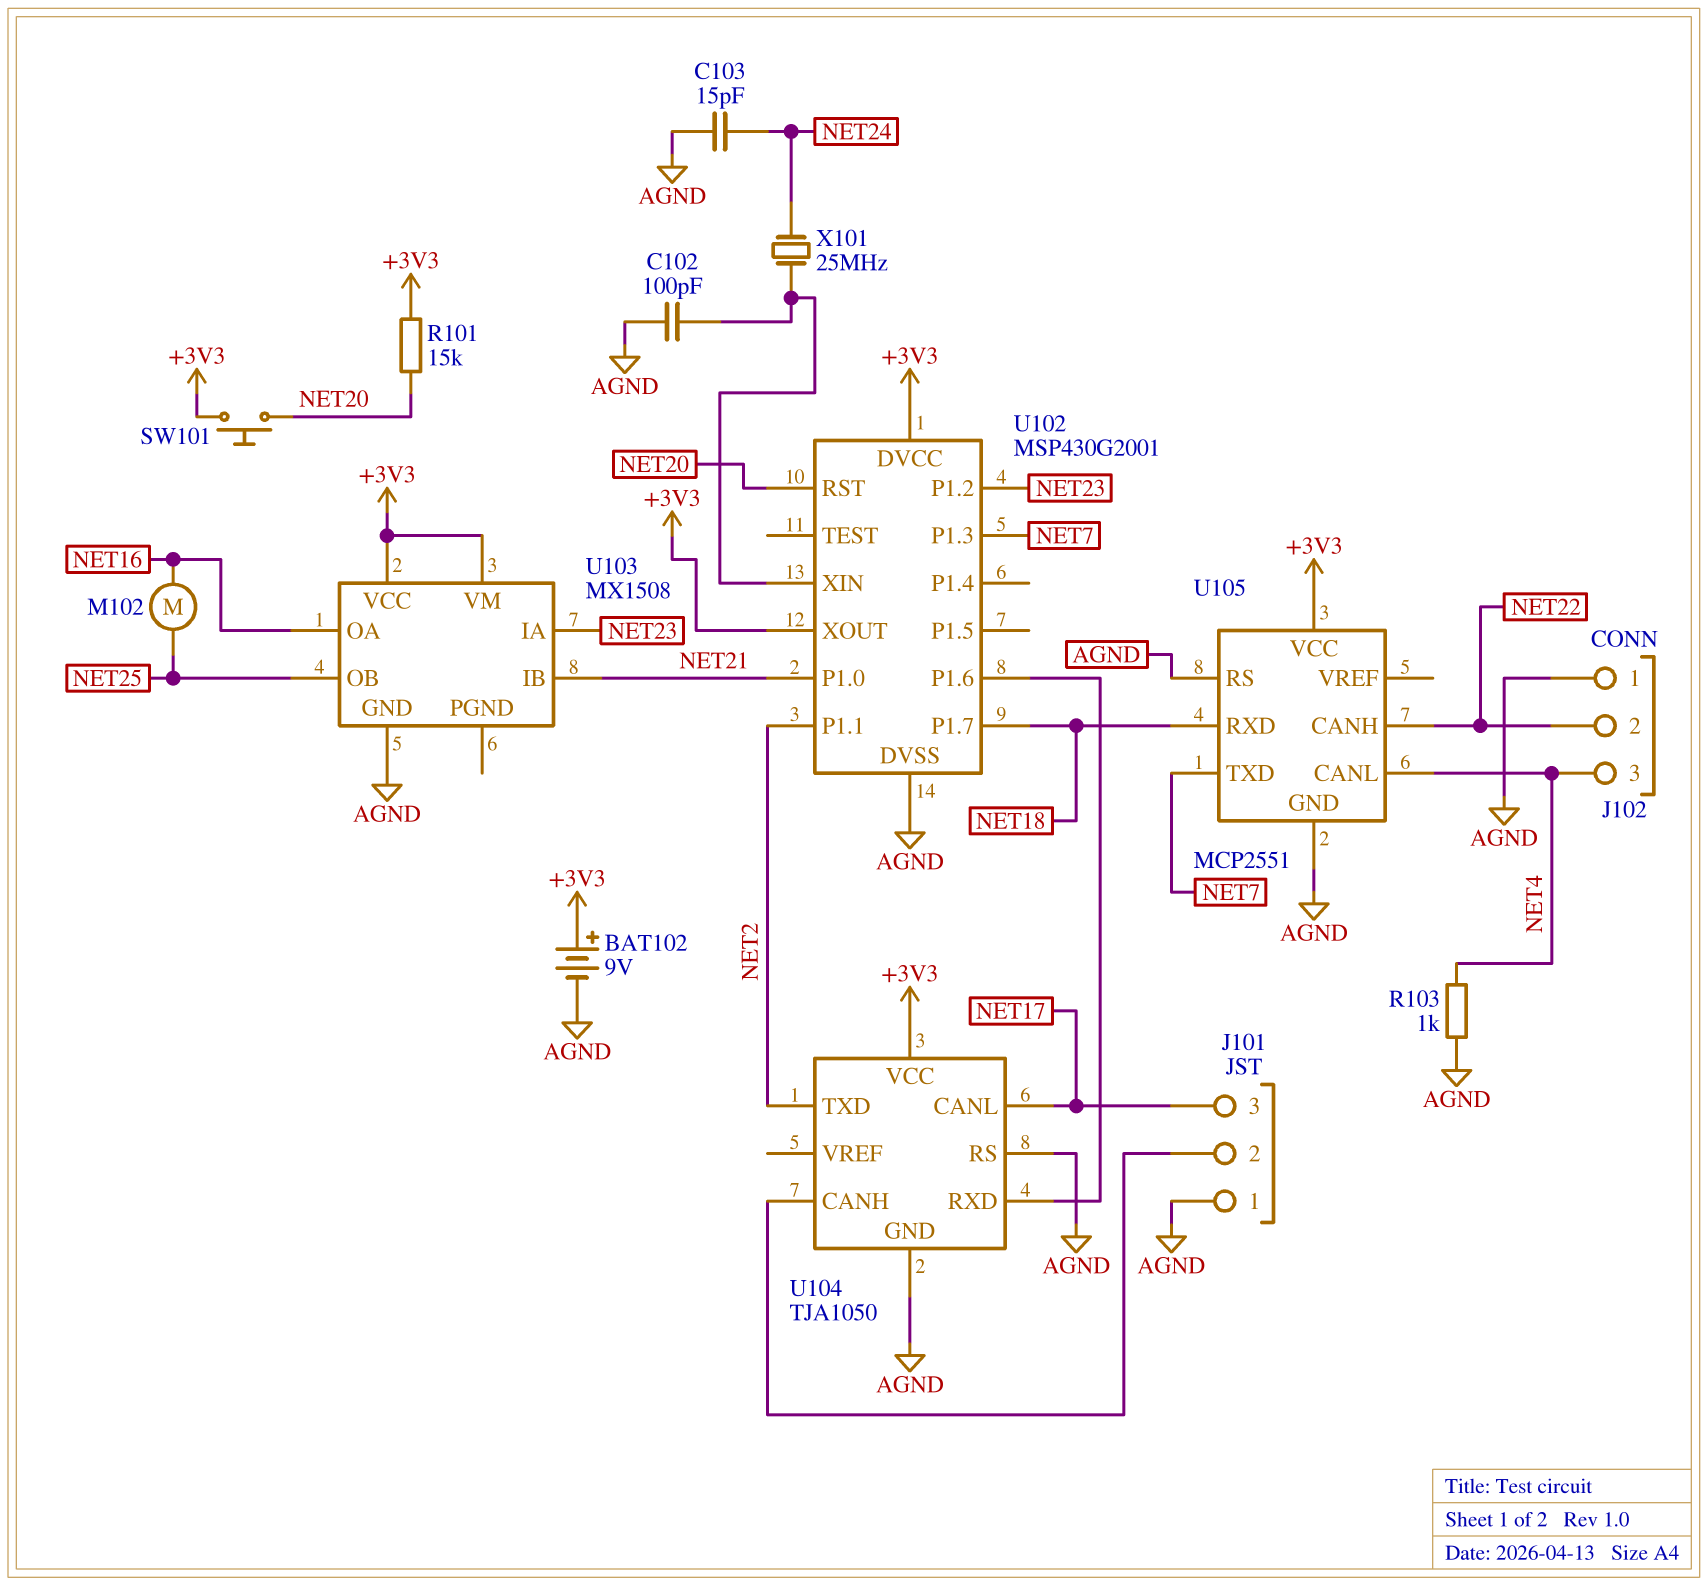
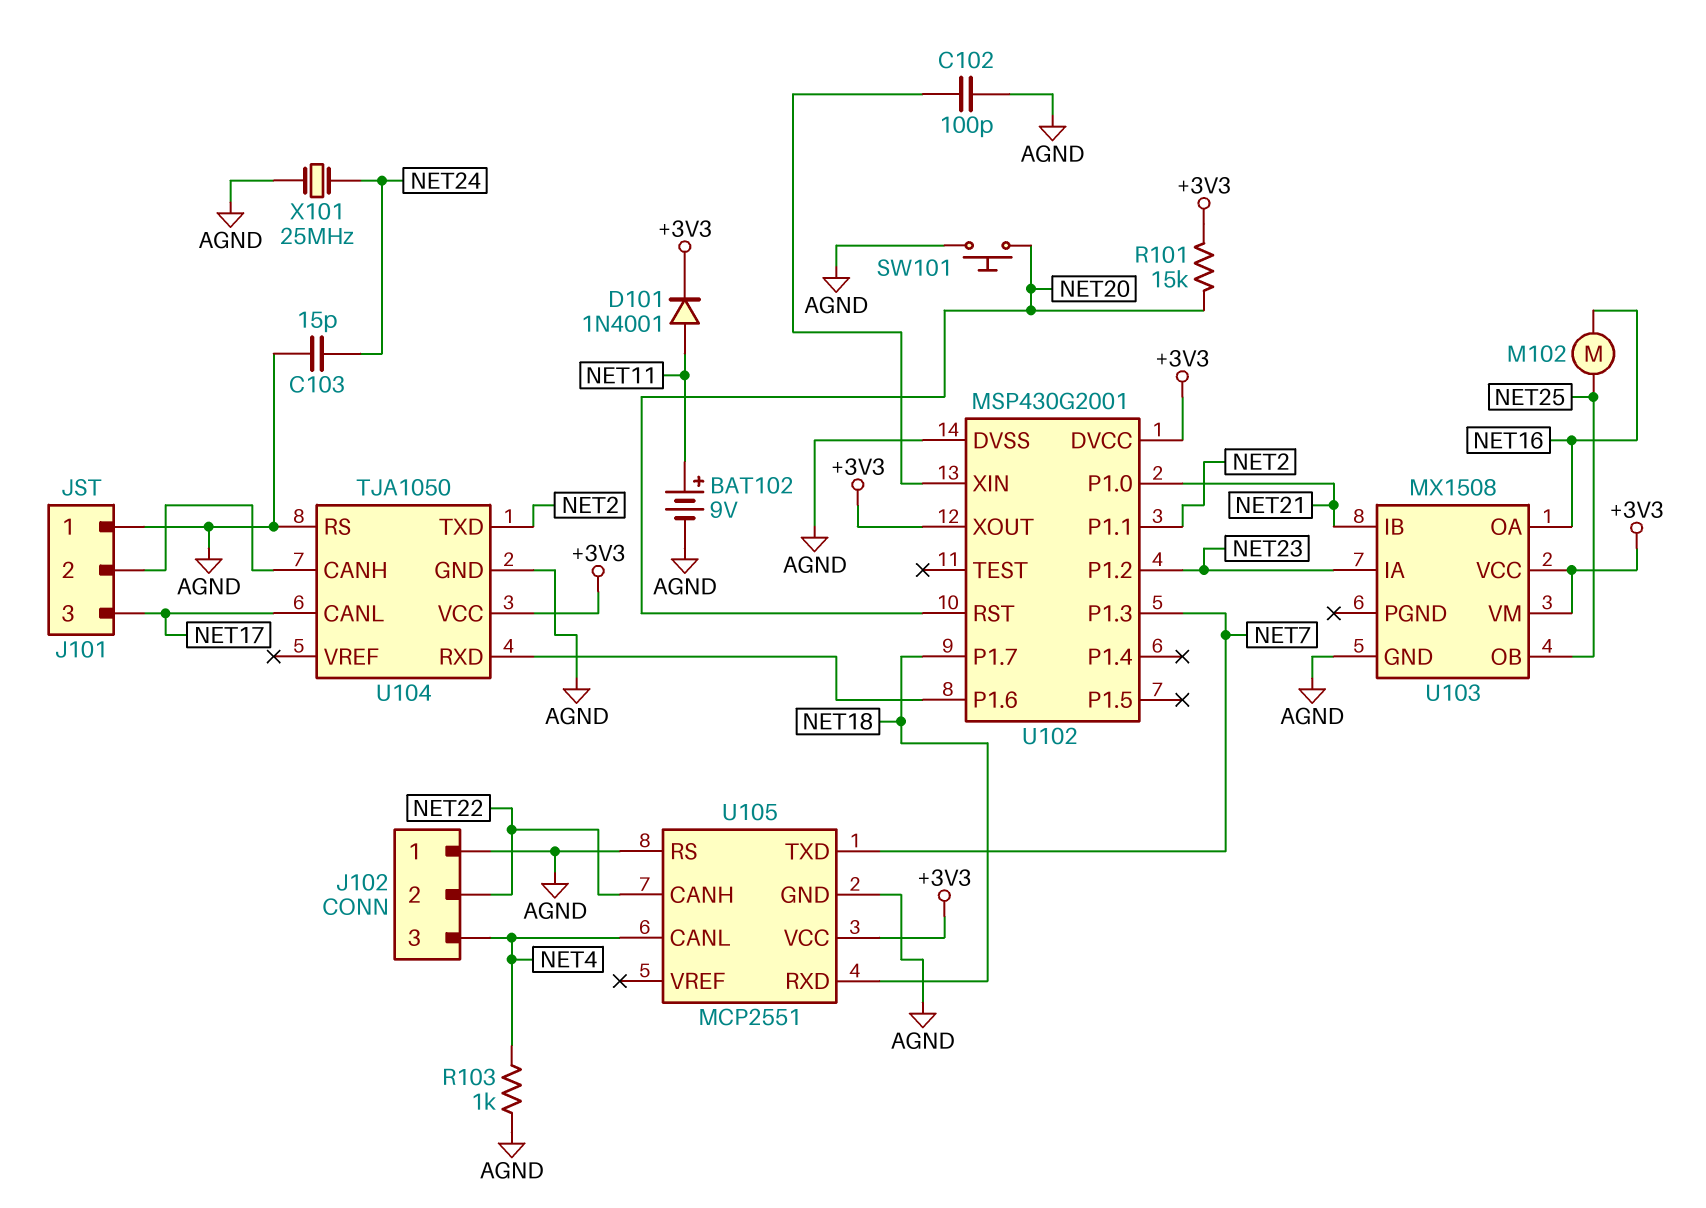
BAT102: 9V (plus +3V3, minus AGND) -> 9V (plus NET11, minus AGND)
D101: none -> diode 1N4001 (A NET11, K +3V3)
SW101: button (+3V3, NET20) -> button (AGND, NET20)
X101: 25MHz (NET24, U102/XIN) -> 25MHz (AGND, NET24)

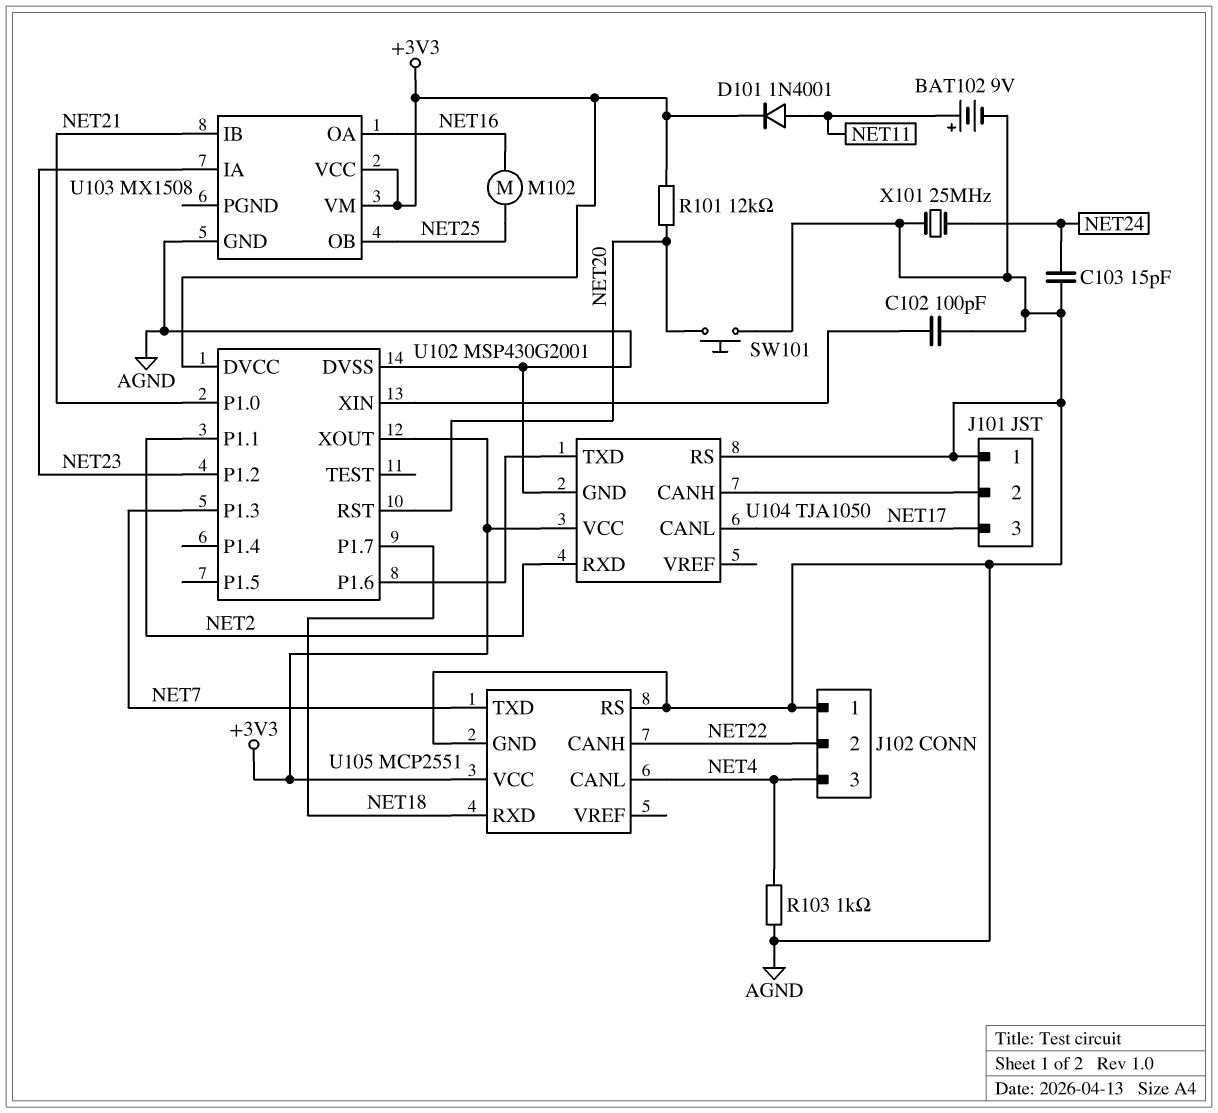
R101: 15k (+3V3, NET20) -> 12k (+3V3, NET20)
U104 pin RXD: U102/P1.6 -> NET2
U104 pin TXD: NET2 -> U102/P1.6

